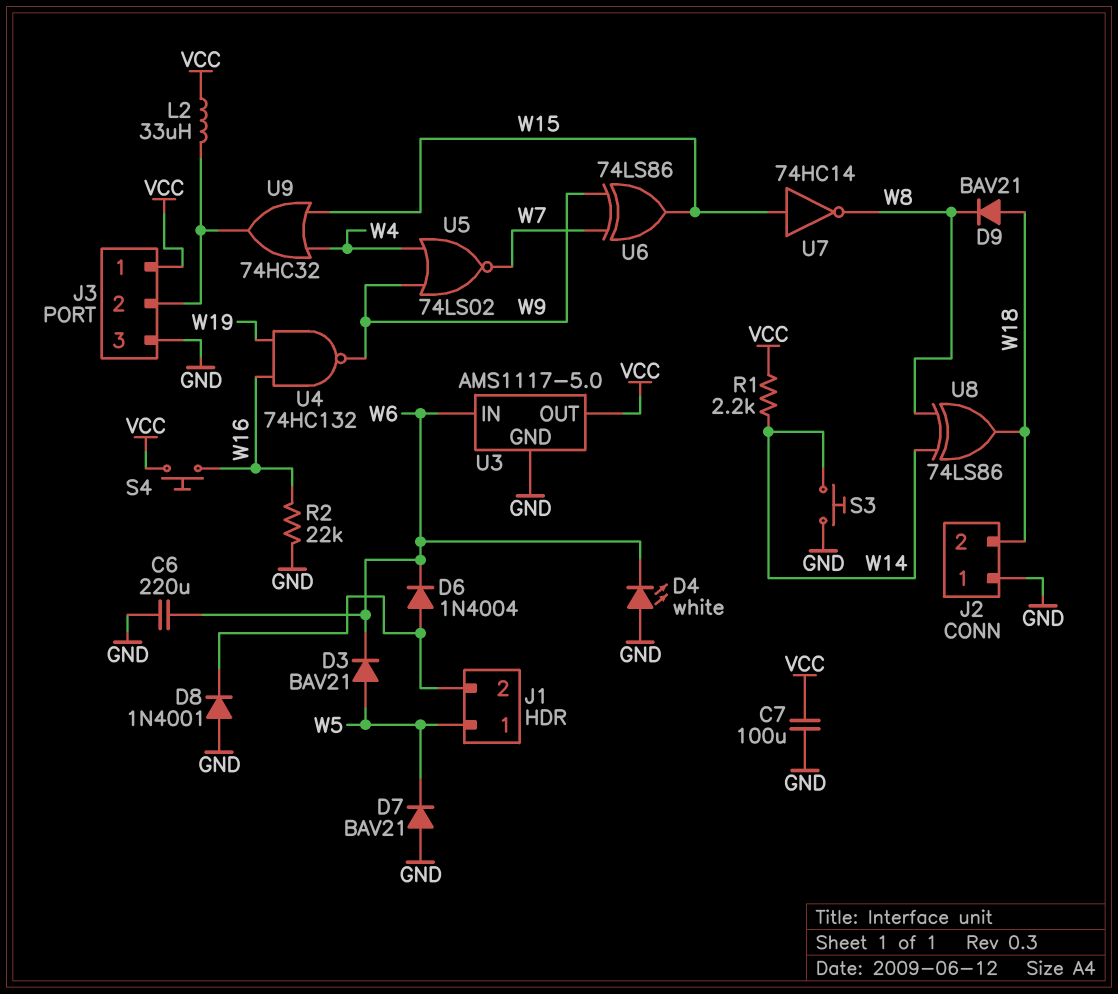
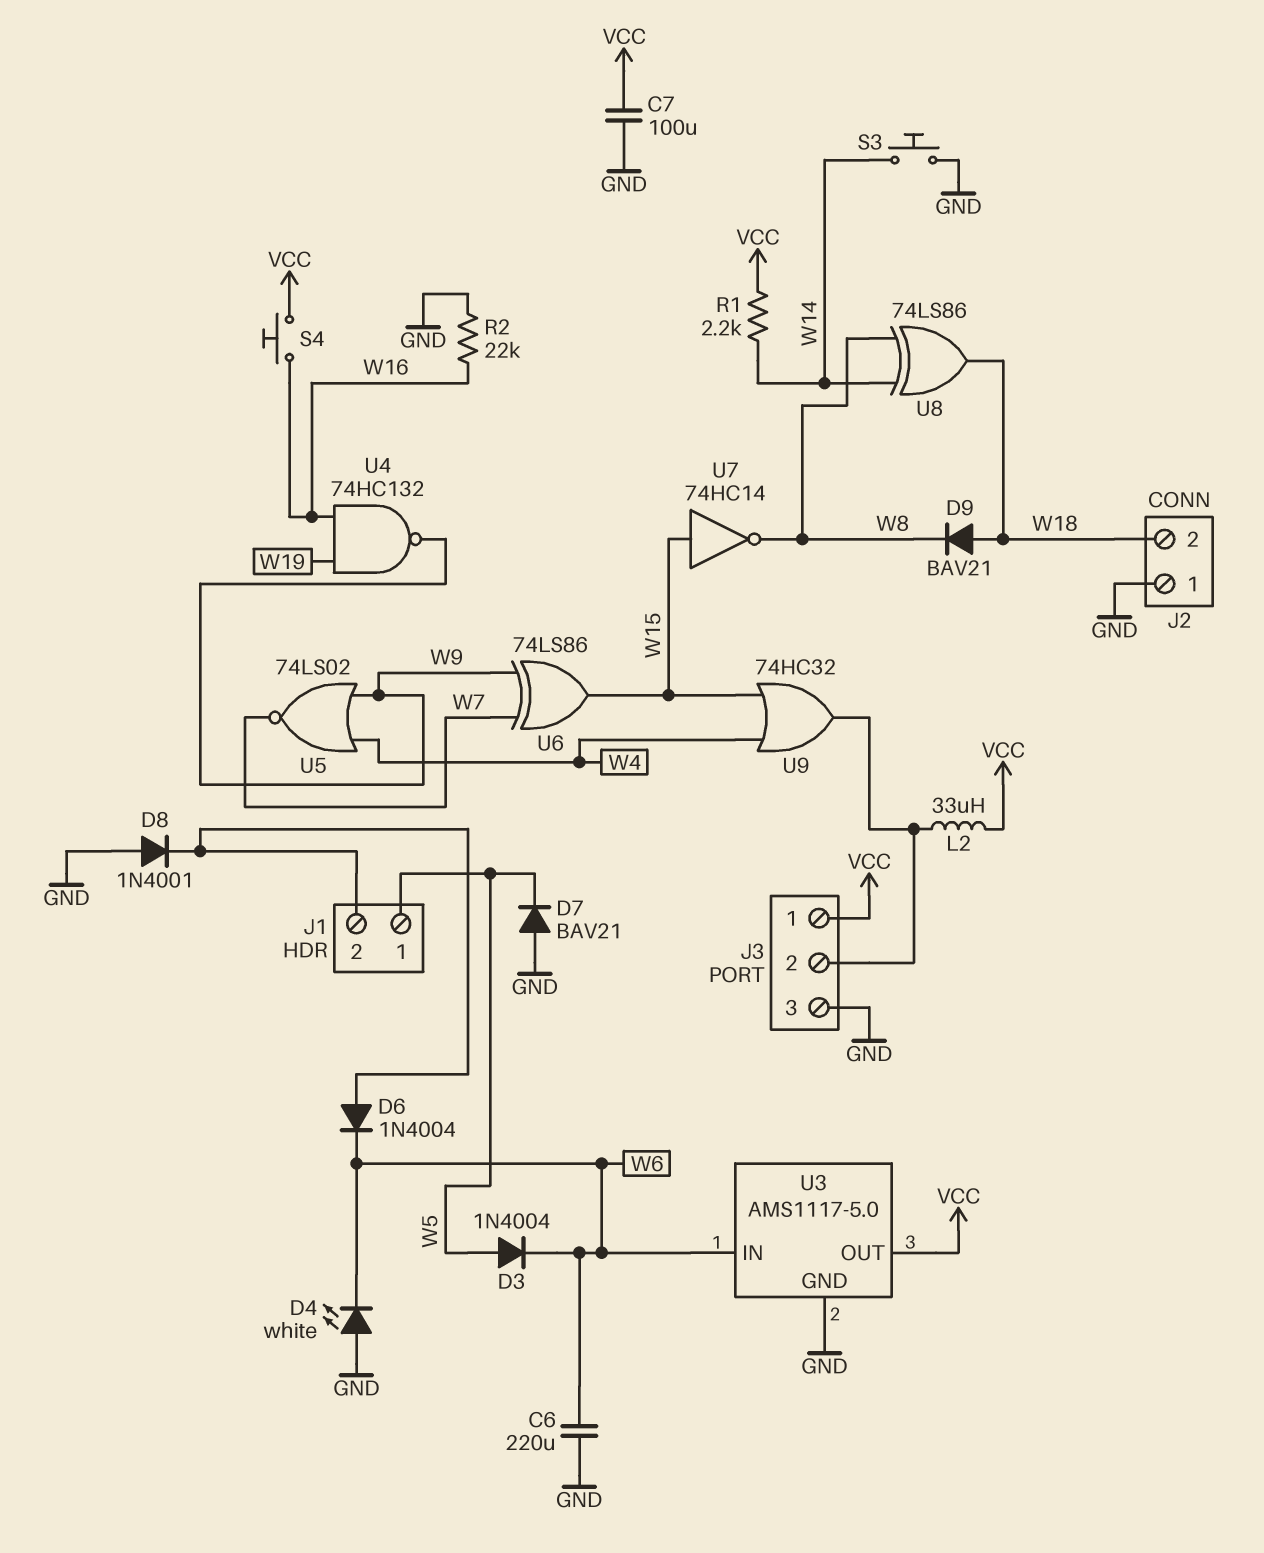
D3: diode BAV21 (A W5, K W6) -> diode 1N4004 (A W5, K W6)

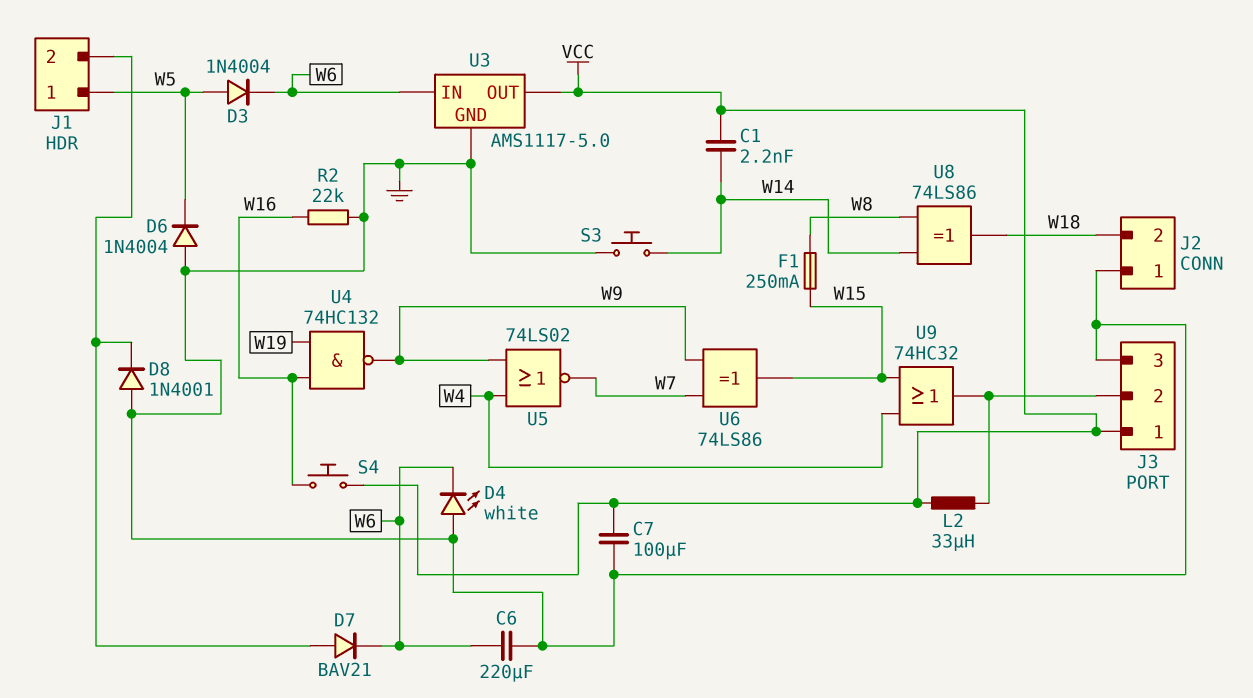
C1: none -> 2.2nF (VCC, W14)
D6: diode 1N4004 (A J1/2, K W6) -> diode 1N4004 (A GND, K W5)
D7: diode BAV21 (A GND, K W5) -> diode BAV21 (A J1/2, K W6)
D9: diode BAV21 (A W18, K W8) -> none
F1: none -> 250mA (W8, W15)
R1: 2.2k (VCC, W14) -> none
U7: NOT 74HC14 (in W15, out W8) -> none

